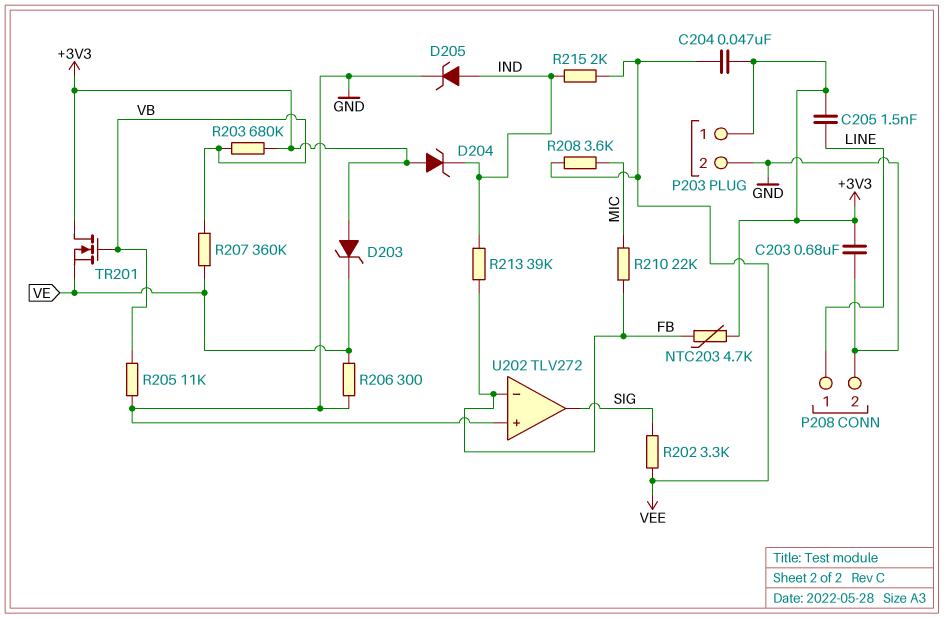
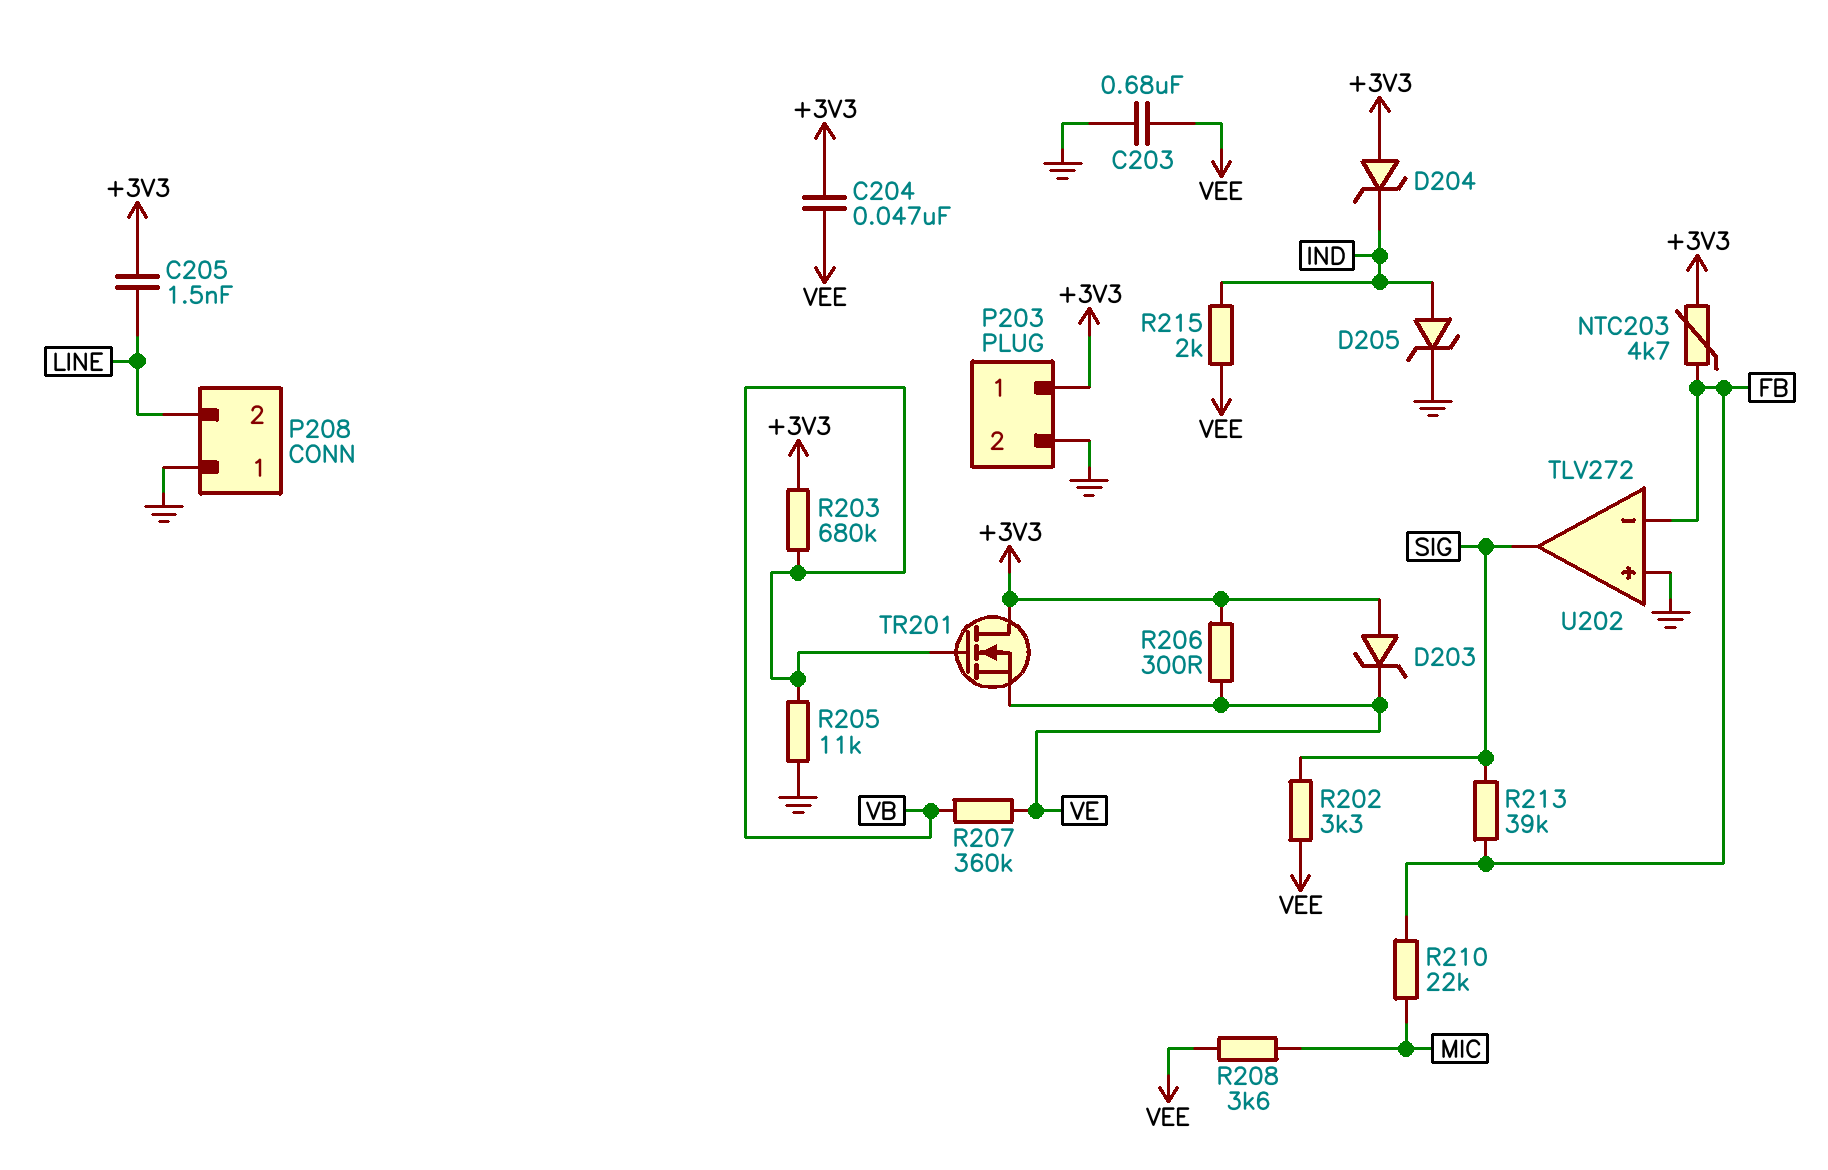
C203: 680nF (+3V3, GND) -> 680nF (GND, VEE)
P208 pin 1: LINE -> GND
P208 pin 2: GND -> LINE
R206: 300 (GND, VE) -> 300 (+3V3, VE)
R213: 39k (FB, IND) -> 39k (FB, SIG)

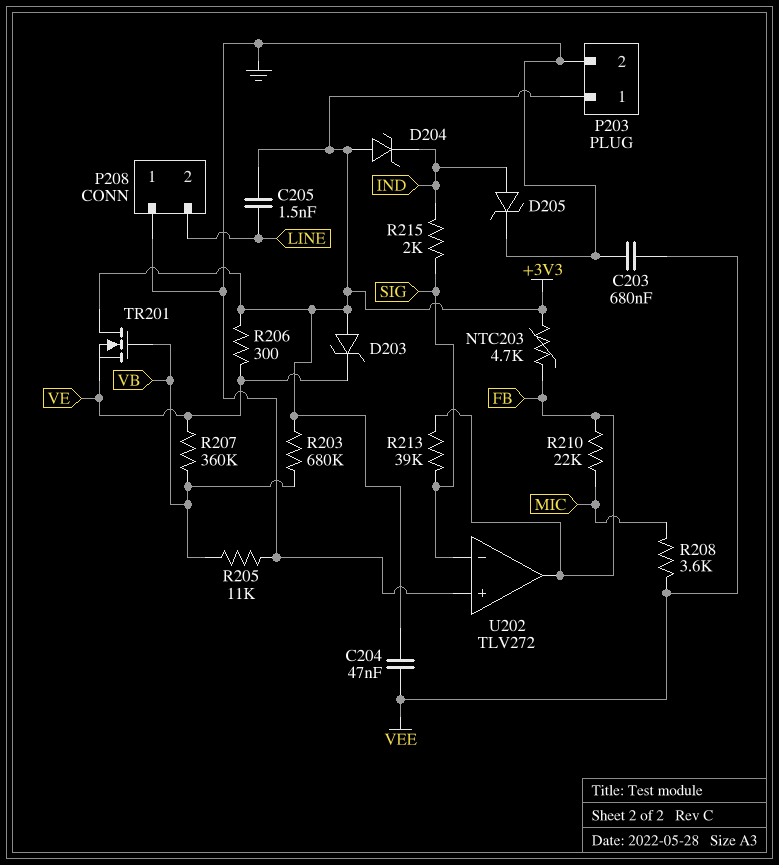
R202: 3.3k (SIG, VEE) -> none
R215: 2k (IND, VEE) -> 2k (IND, SIG)
U202 pin in-: FB -> SIG
U202 pin out: SIG -> FB

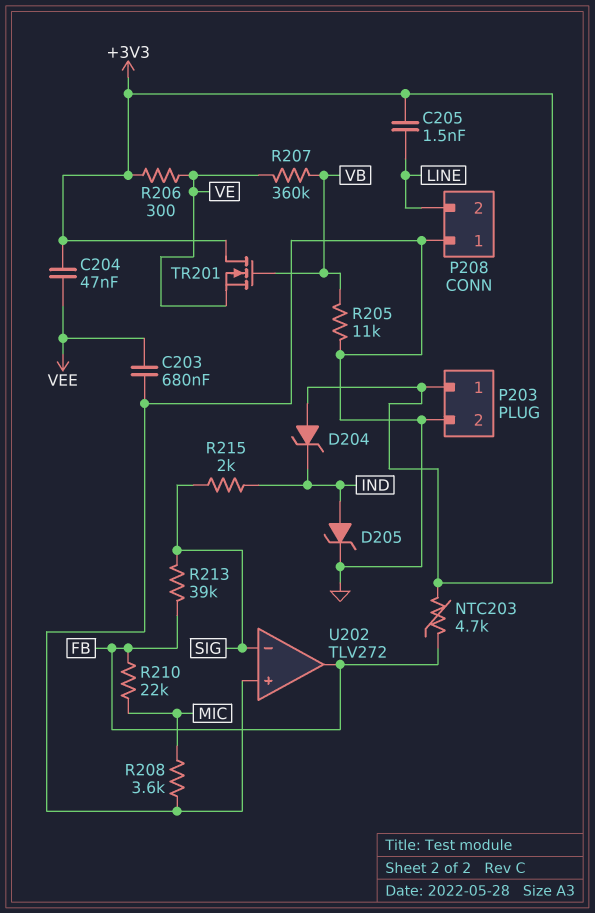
D203: zener (A +3V3, K VE) -> none
R203: 680k (+3V3, VB) -> none
R208: 3.6k (MIC, VEE) -> 3.6k (GND, MIC)

